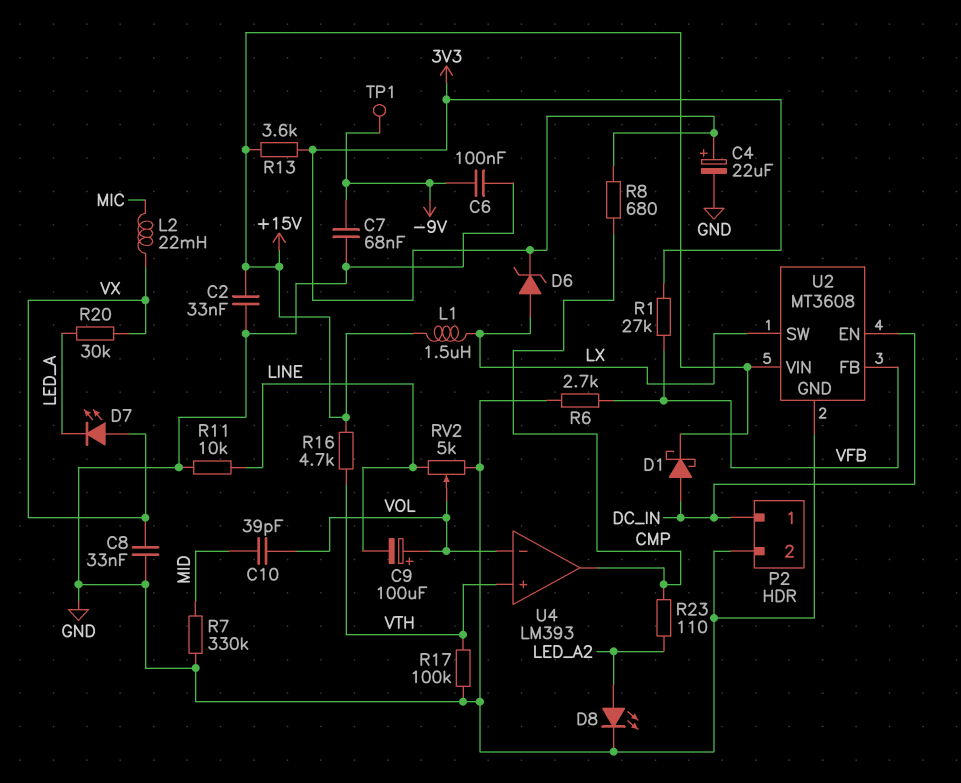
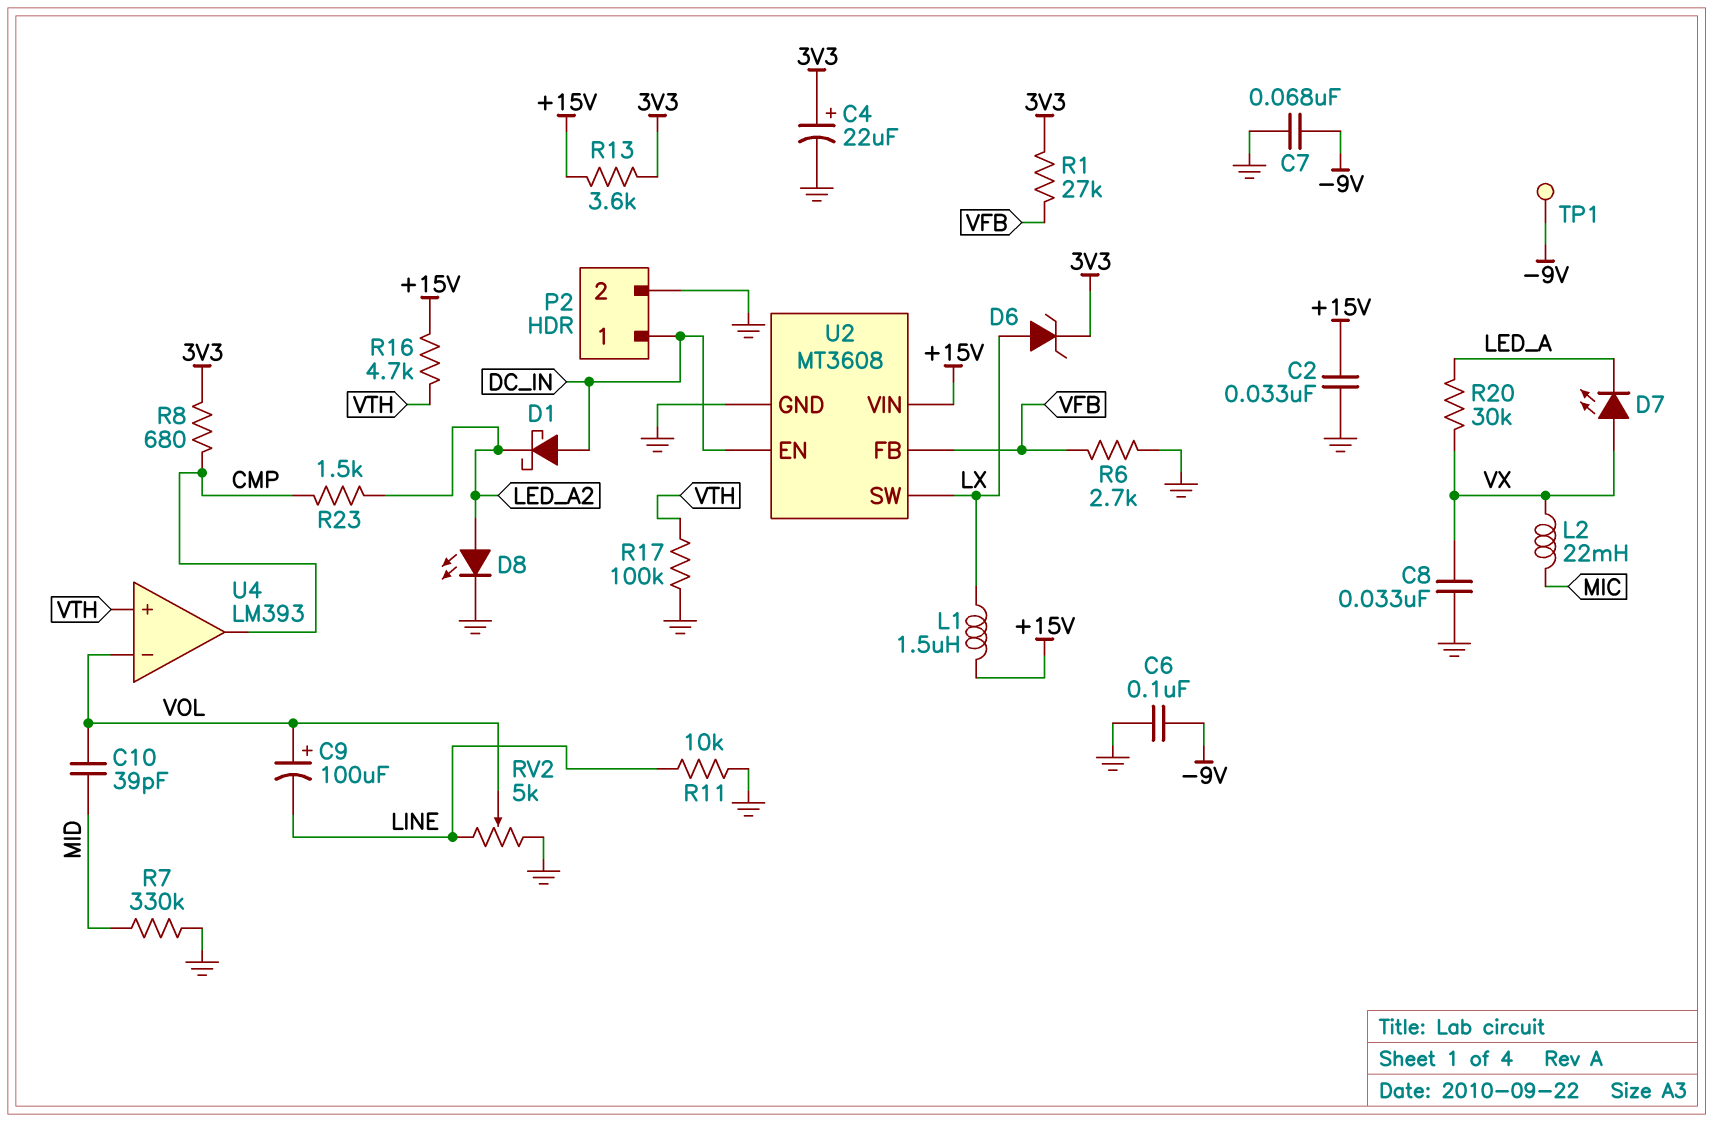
D1: schottky (A DC_IN, K +15V) -> schottky (A DC_IN, K LED_A2)
R23: 110 (CMP, LED_A2) -> 1.5k (CMP, LED_A2)

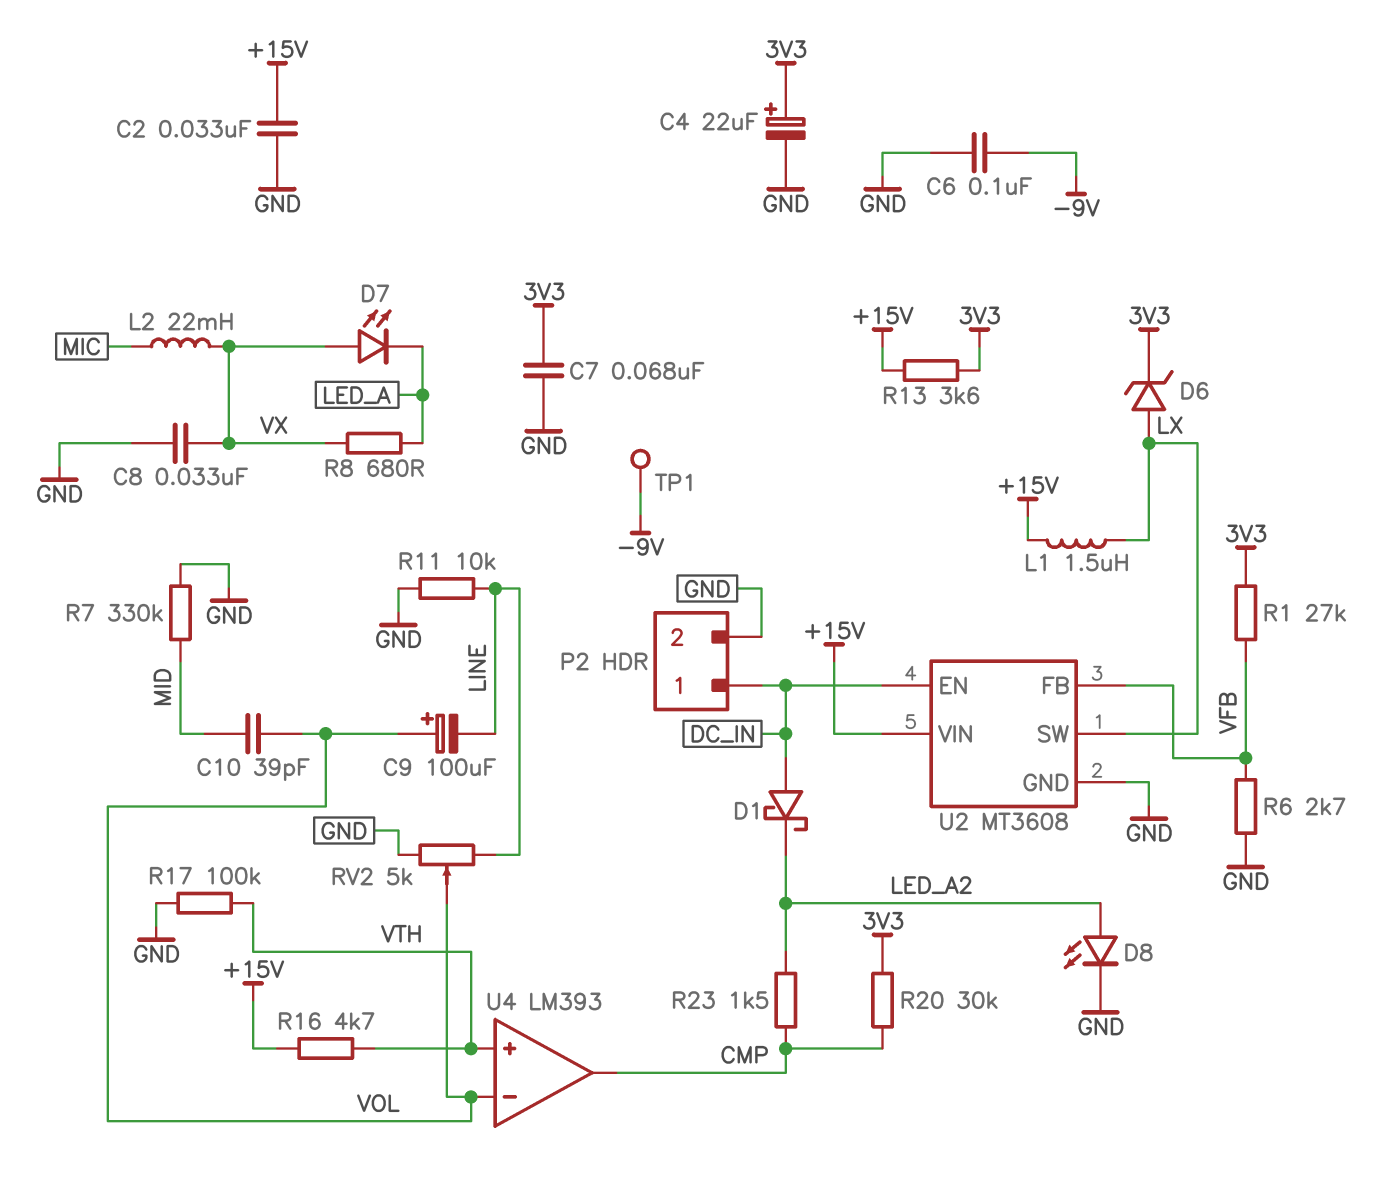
C7: 68nF (-9V, GND) -> 68nF (3V3, GND)
R8: 680 (3V3, CMP) -> 680 (LED_A, VX)
R20: 30k (LED_A, VX) -> 30k (3V3, CMP)

